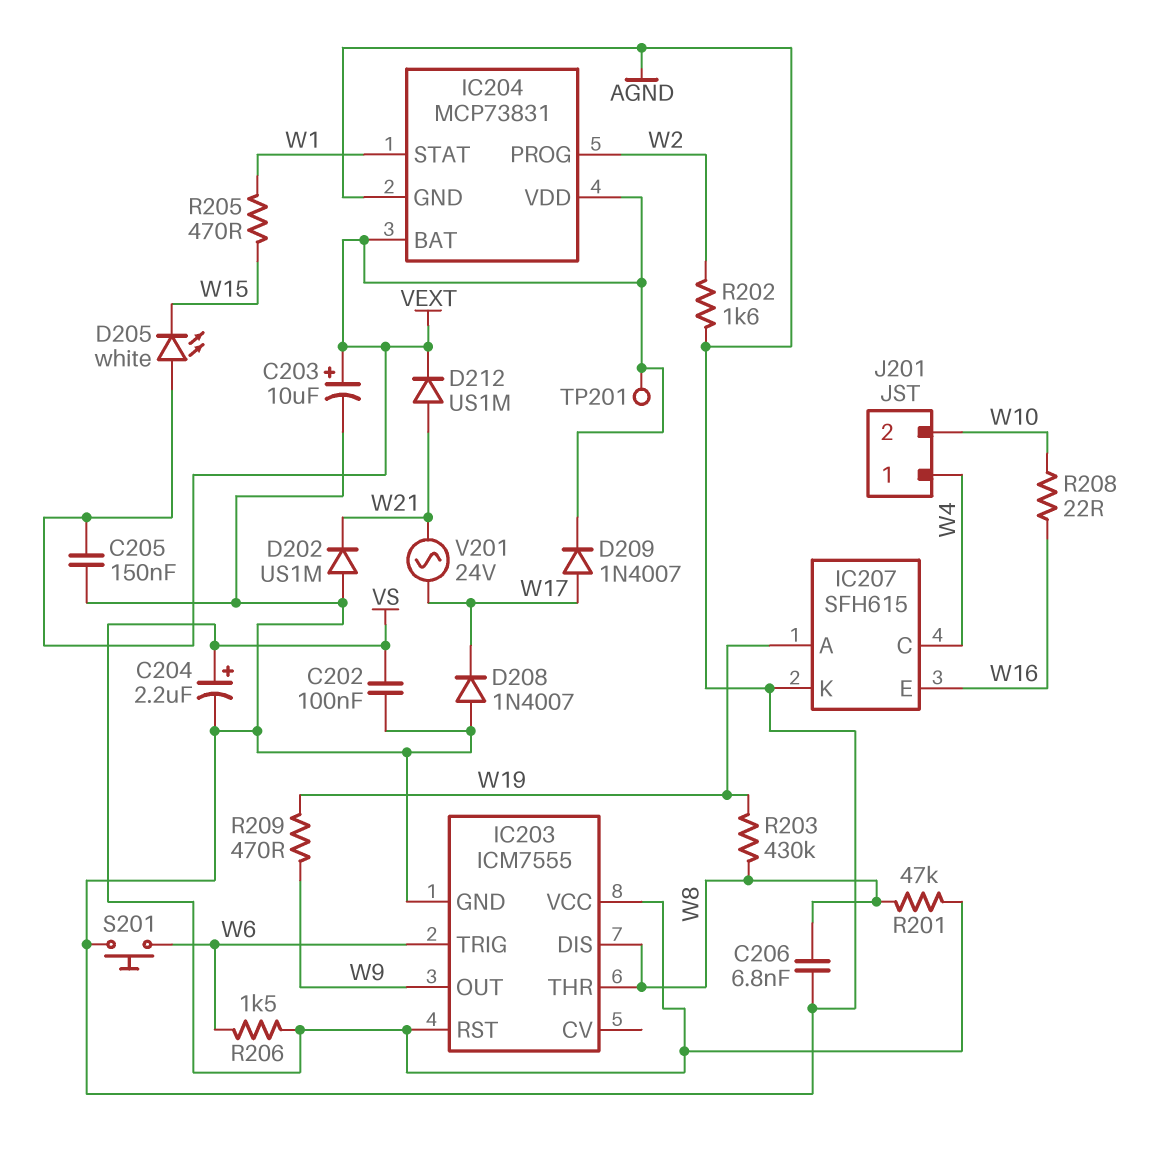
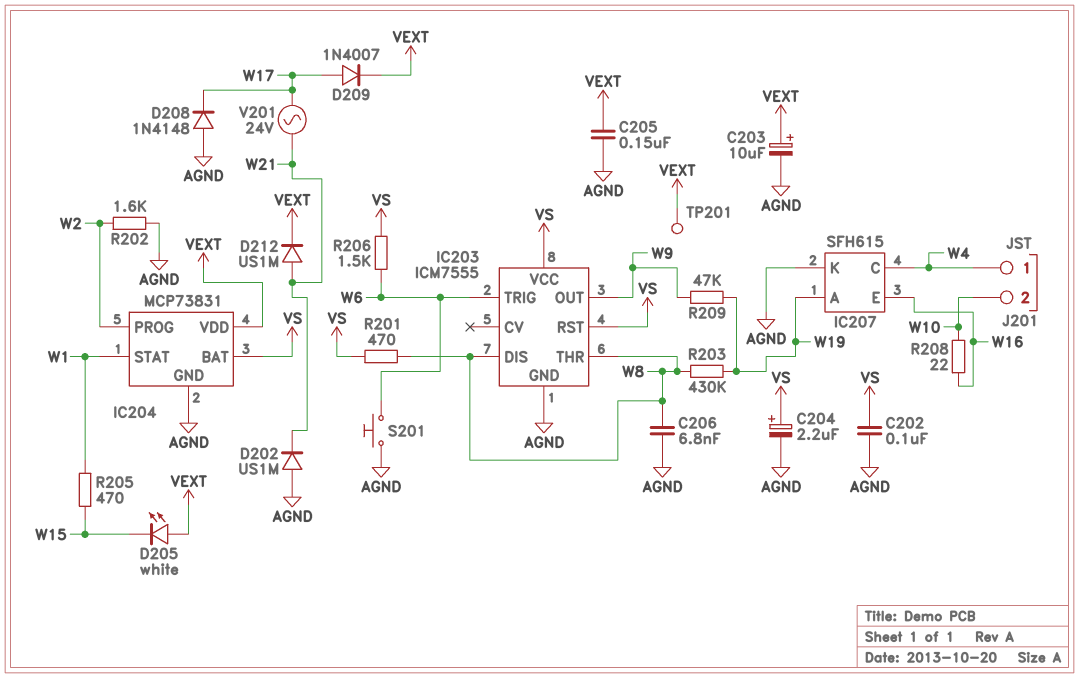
D208: diode 1N4007 (A AGND, K W17) -> diode 1N4148 (A AGND, K W17)
IC204 pin BAT: VEXT -> VS
R201: 47k (VS, W8) -> 470 (VS, W8)
R209: 470 (W9, W19) -> 47k (W9, W19)

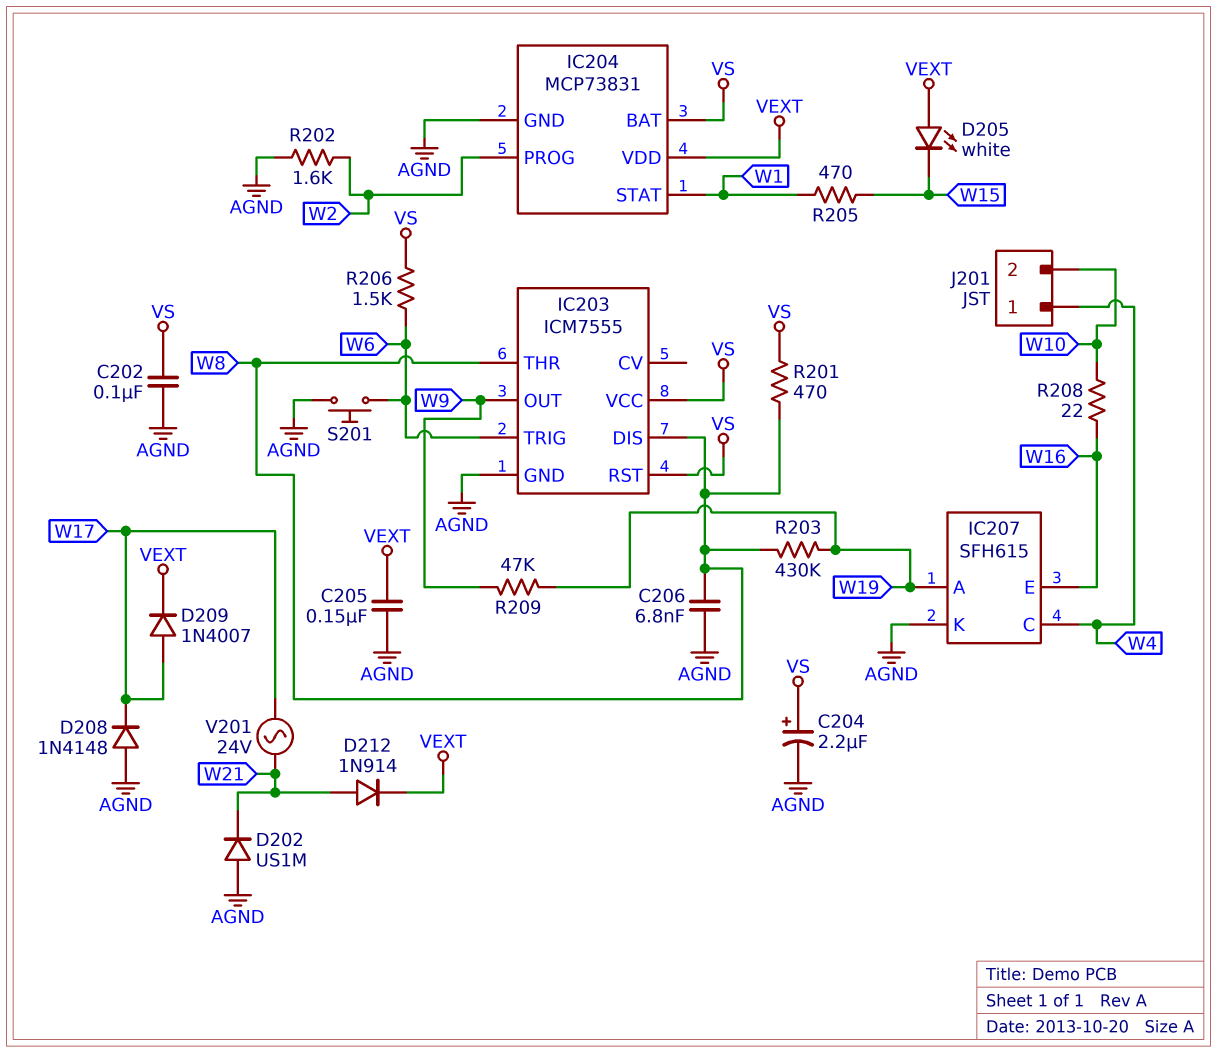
C203: 10uF (plus VEXT, minus AGND) -> none
D212: diode US1M (A W21, K VEXT) -> diode 1N914 (A W21, K VEXT)
TP201: test point (VEXT) -> none

